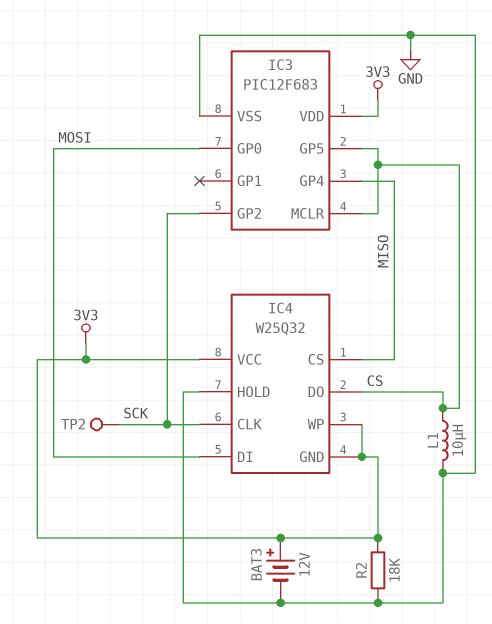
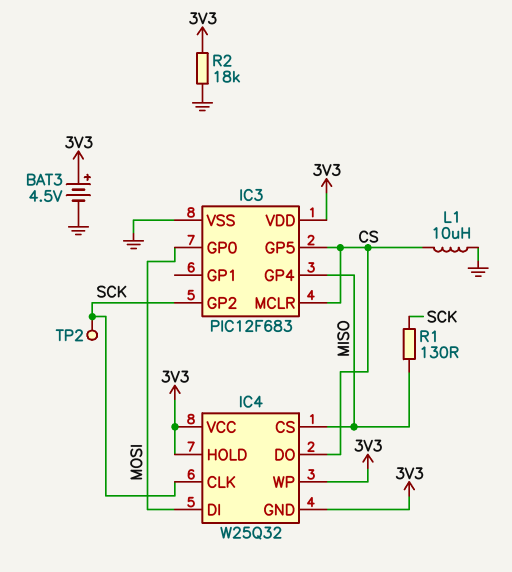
BAT3: 12V (plus 3V3, minus GND) -> 4.5V (plus 3V3, minus GND)
IC4 pin HOLD: GND -> 3V3
R1: none -> 130 (MISO, SCK)

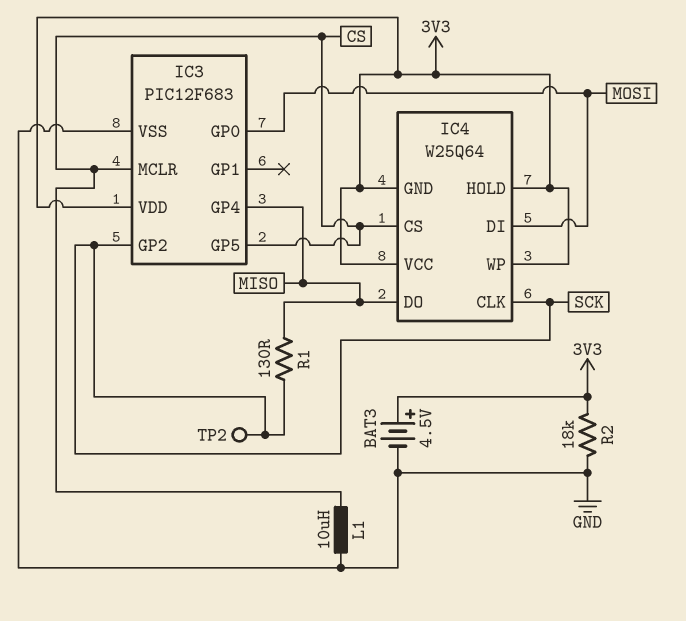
IC4: W25Q32 -> W25Q64
IC4 pin CS: MISO -> CS
IC4 pin DO: CS -> MISO

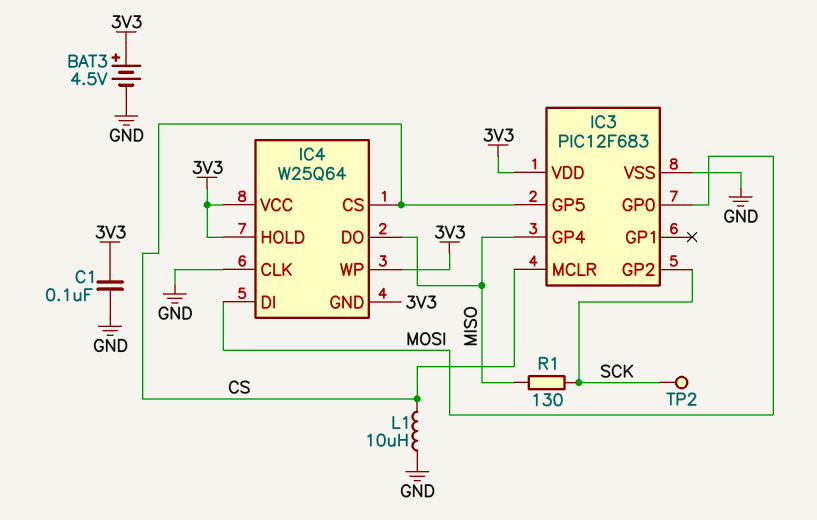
C1: none -> 100nF (3V3, GND)
IC4 pin CLK: SCK -> GND
R2: 18k (3V3, GND) -> none

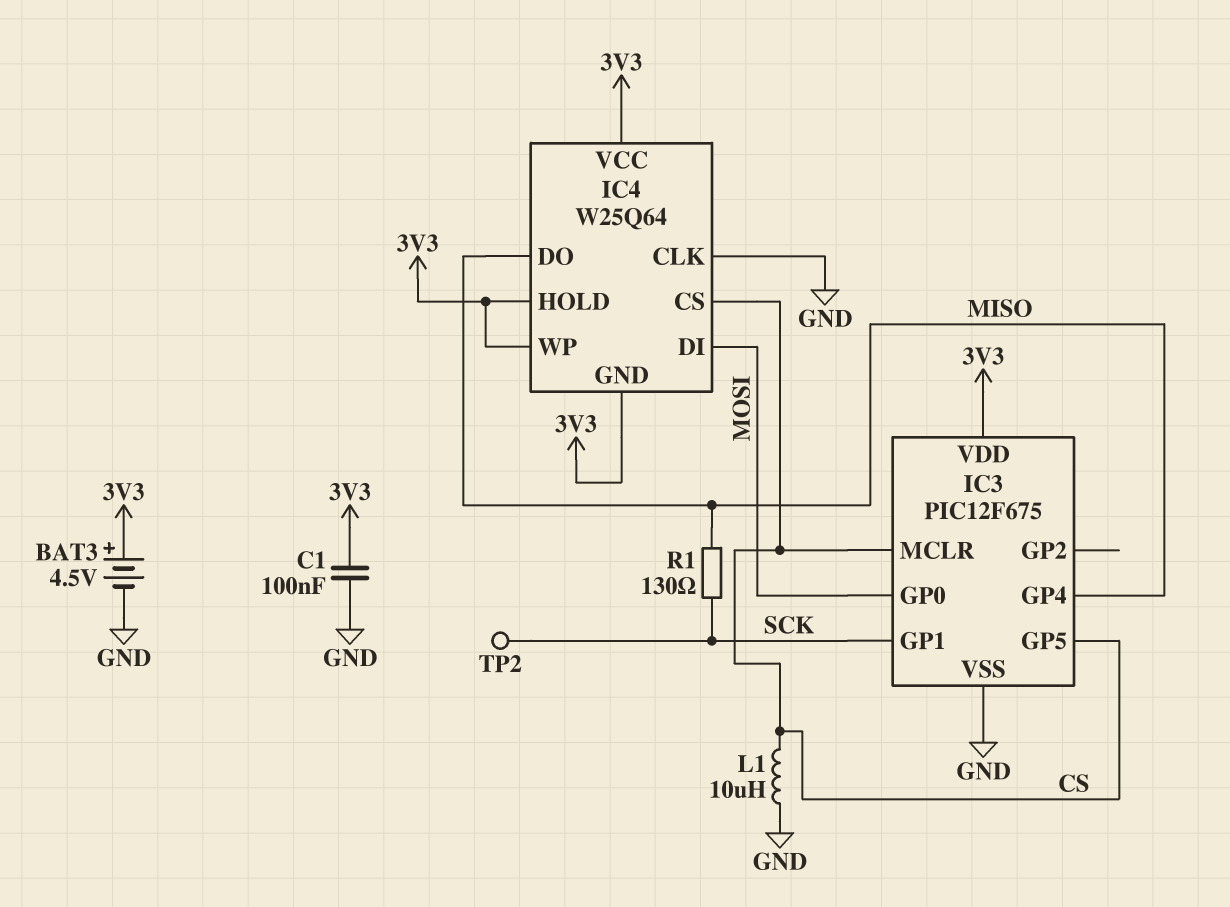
IC3: PIC12F683 -> PIC12F675
IC3 pin GP1: none -> SCK
IC3 pin GP2: SCK -> none

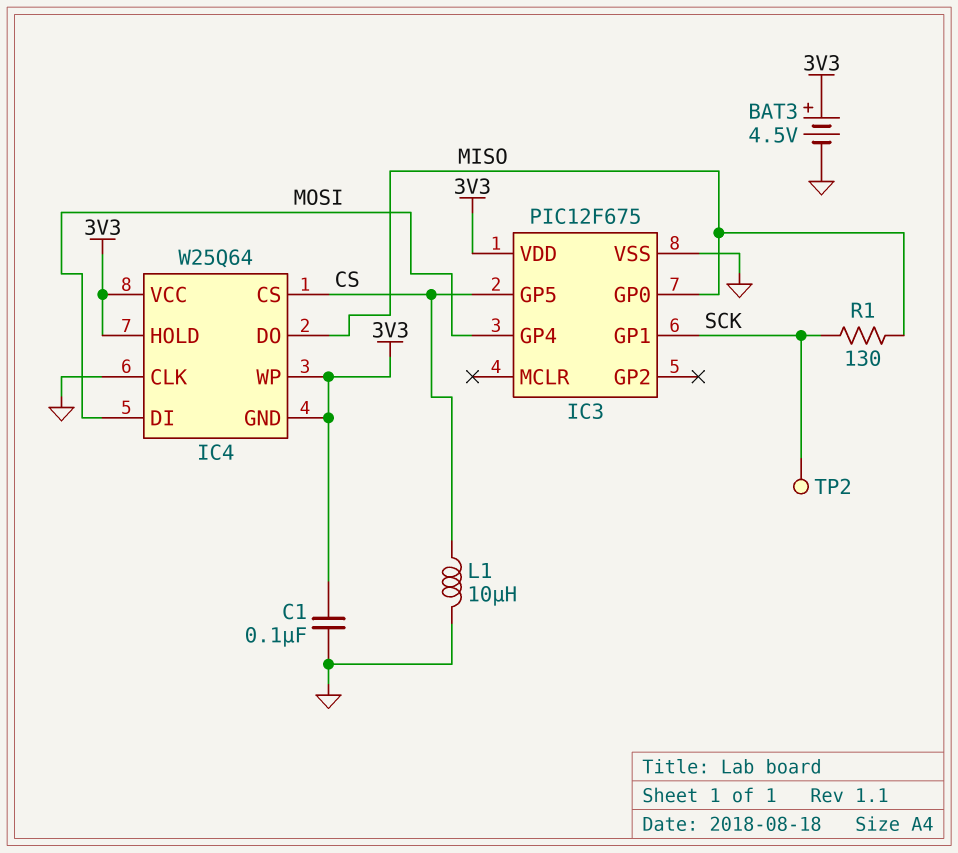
IC3 pin GP0: MOSI -> MISO
IC3 pin GP4: MISO -> MOSI
IC3 pin MCLR: CS -> none

